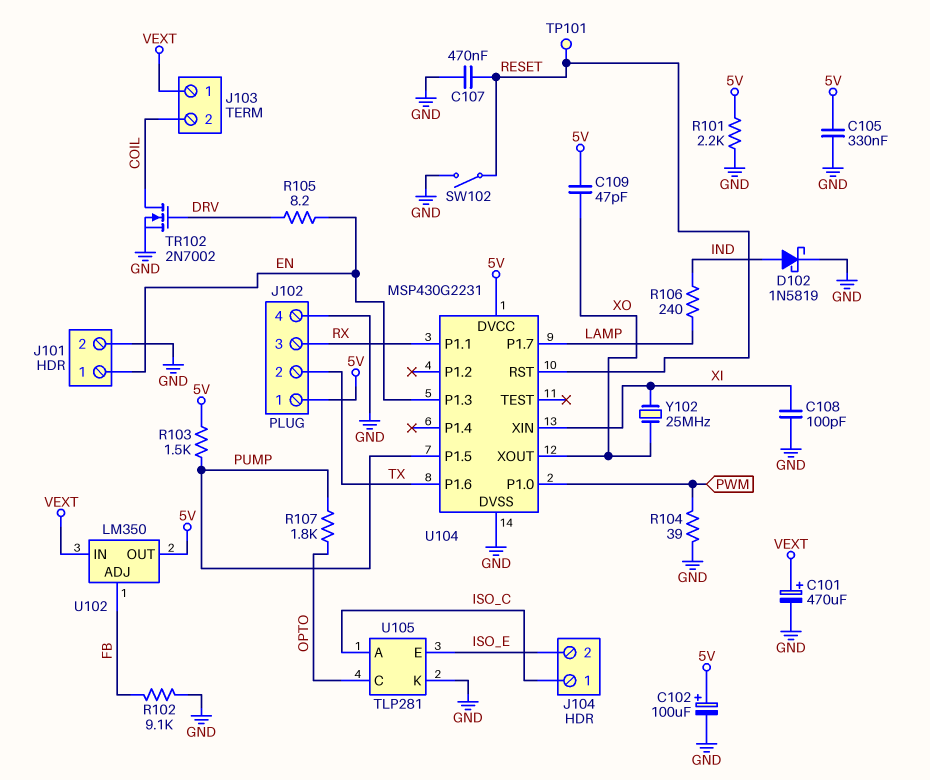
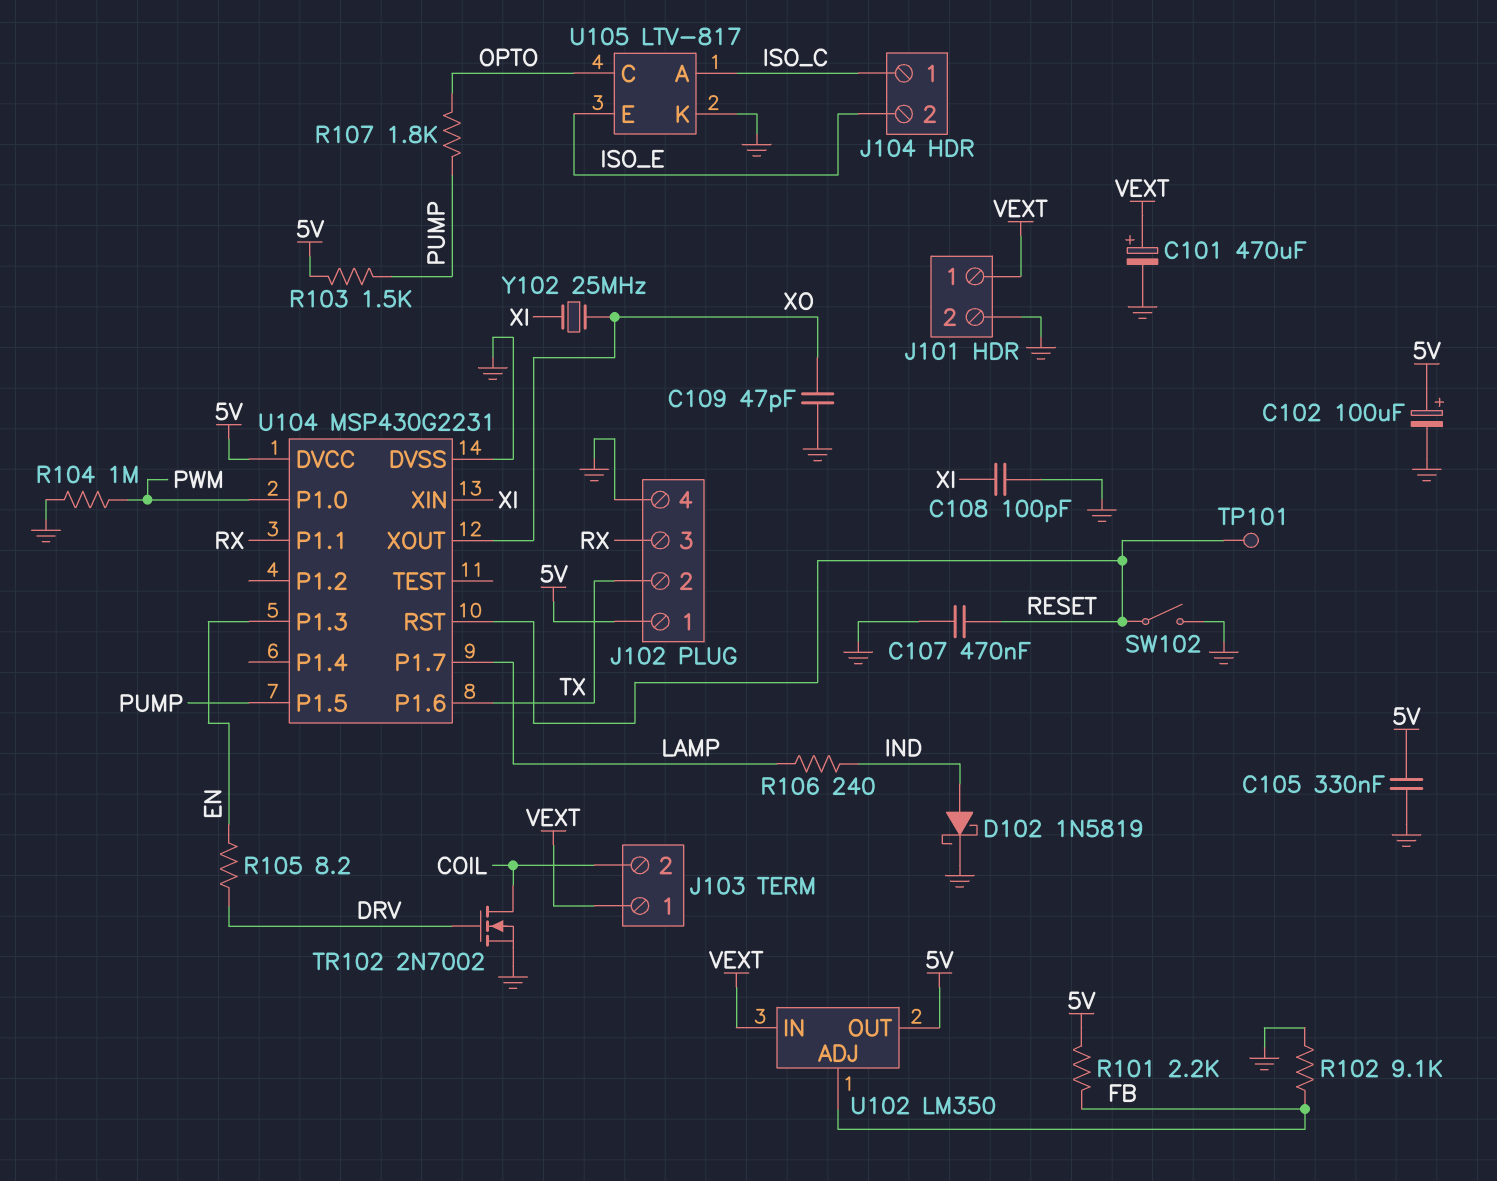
C109: 47pF (5V, XO) -> 47pF (GND, XO)
J101 pin 1: EN -> VEXT
R101: 2.2k (5V, GND) -> 2.2k (5V, FB)
R104: 39 (GND, PWM) -> 1M (GND, PWM)
U105: TLP281 -> LTV-817

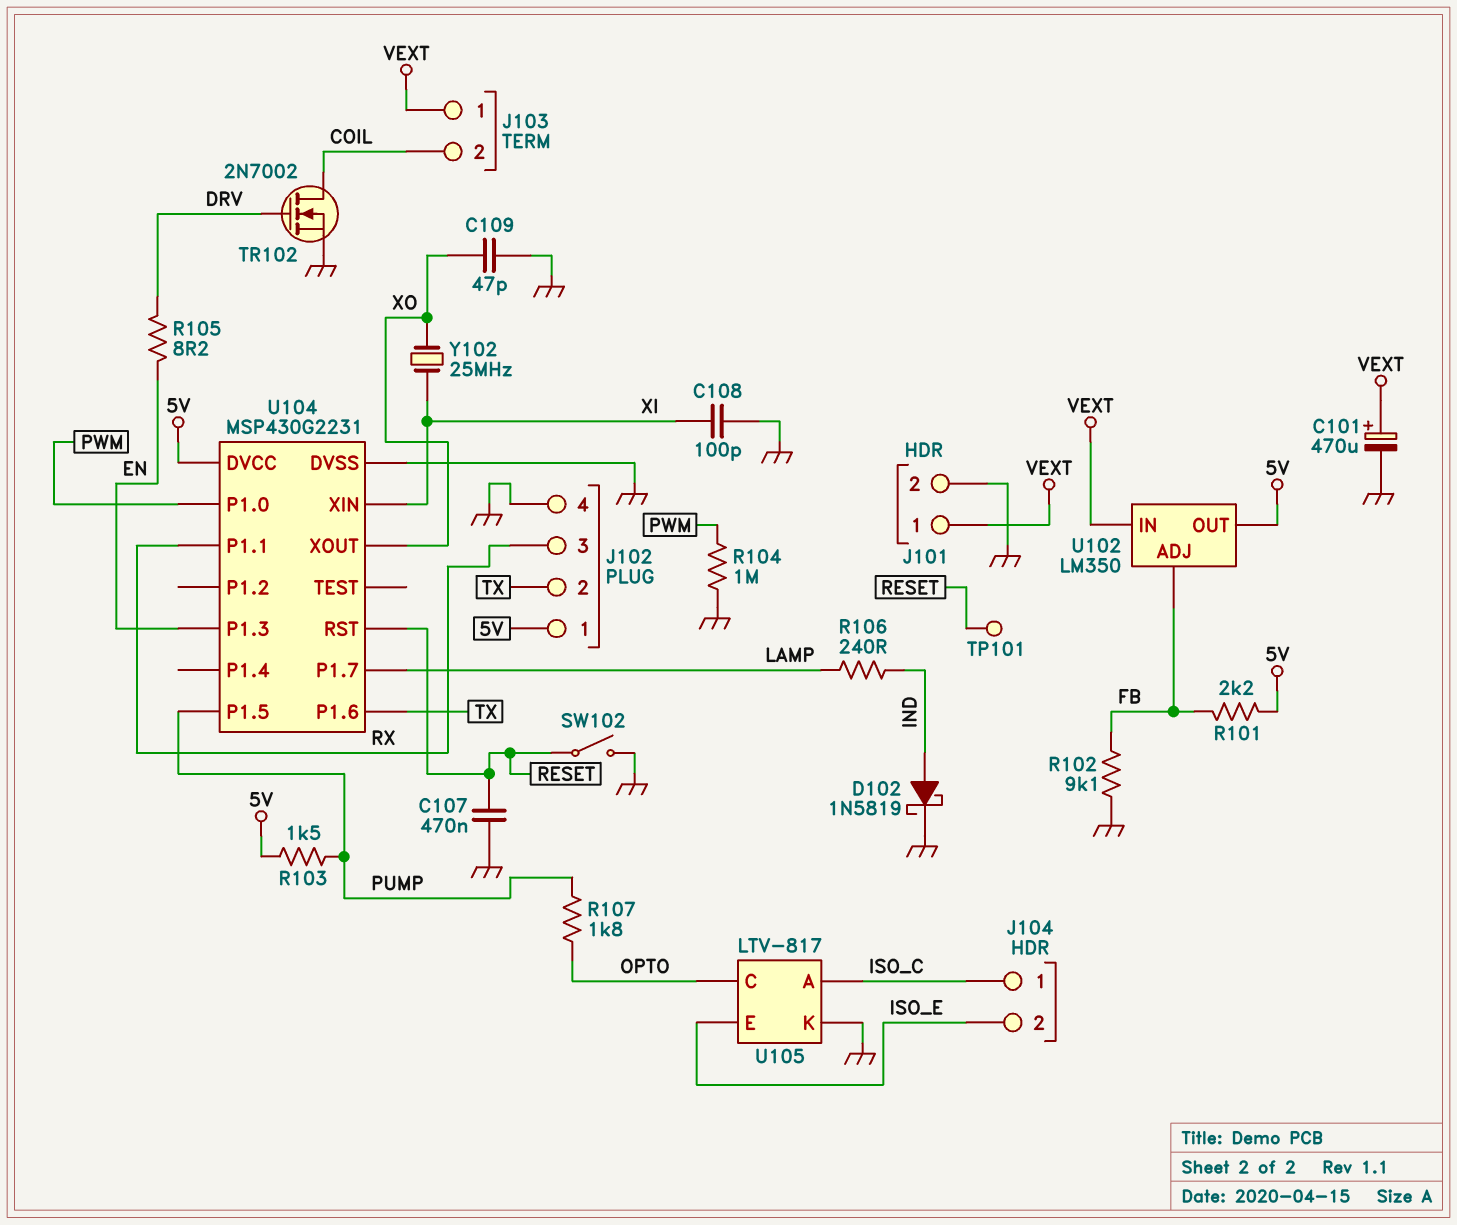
C102: 100uF (plus 5V, minus GND) -> none
C105: 330nF (5V, GND) -> none

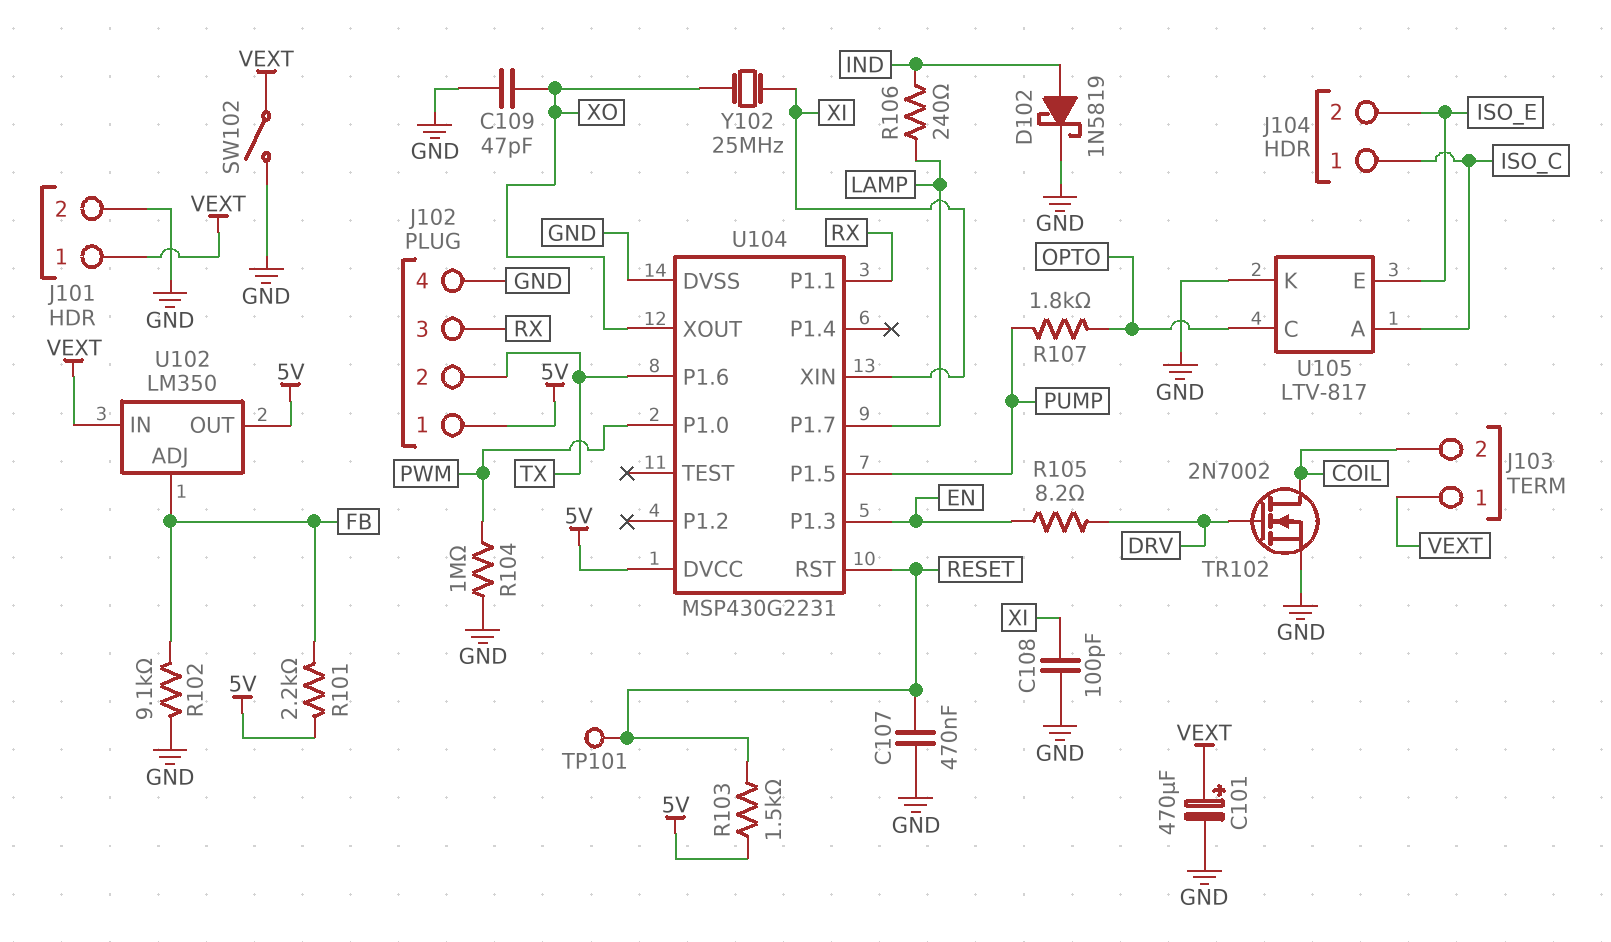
R103: 1.5k (5V, PUMP) -> 1.5k (5V, RESET)
SW102: switch (GND, RESET) -> switch (GND, VEXT)

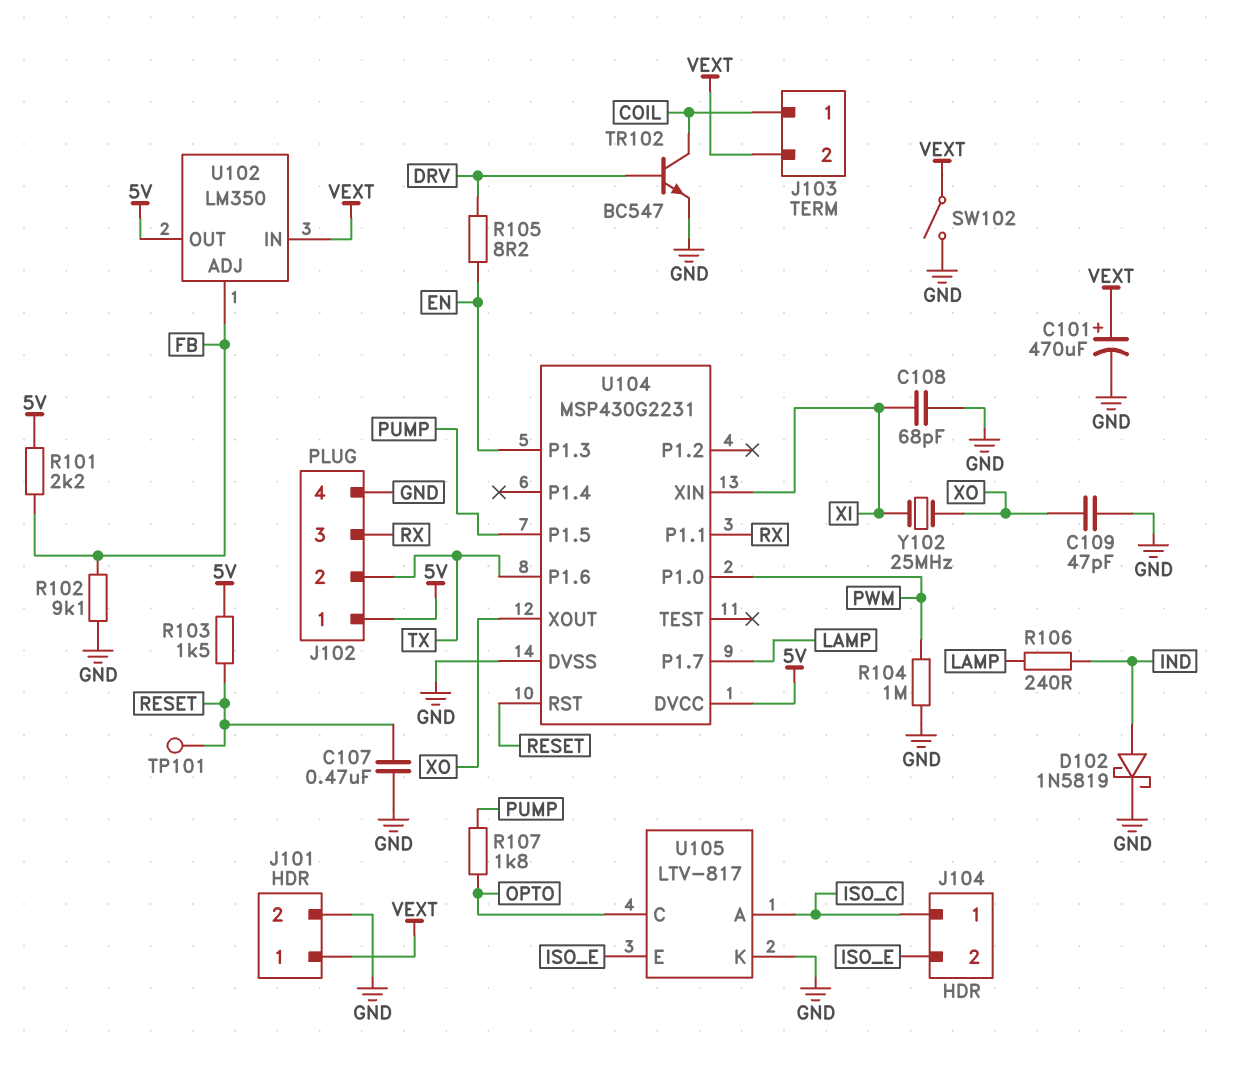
C108: 100pF (GND, XI) -> 68pF (GND, XI)
J103 pin 1: VEXT -> COIL
J103 pin 2: COIL -> VEXT
TR102: NMOS 2N7002 (G DRV, D COIL, S GND) -> NPN BC547 (B DRV, C COIL, E GND)

